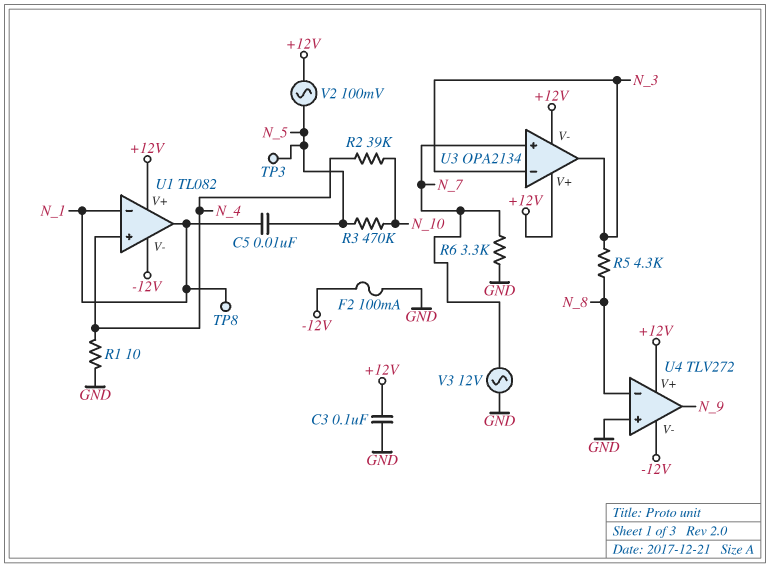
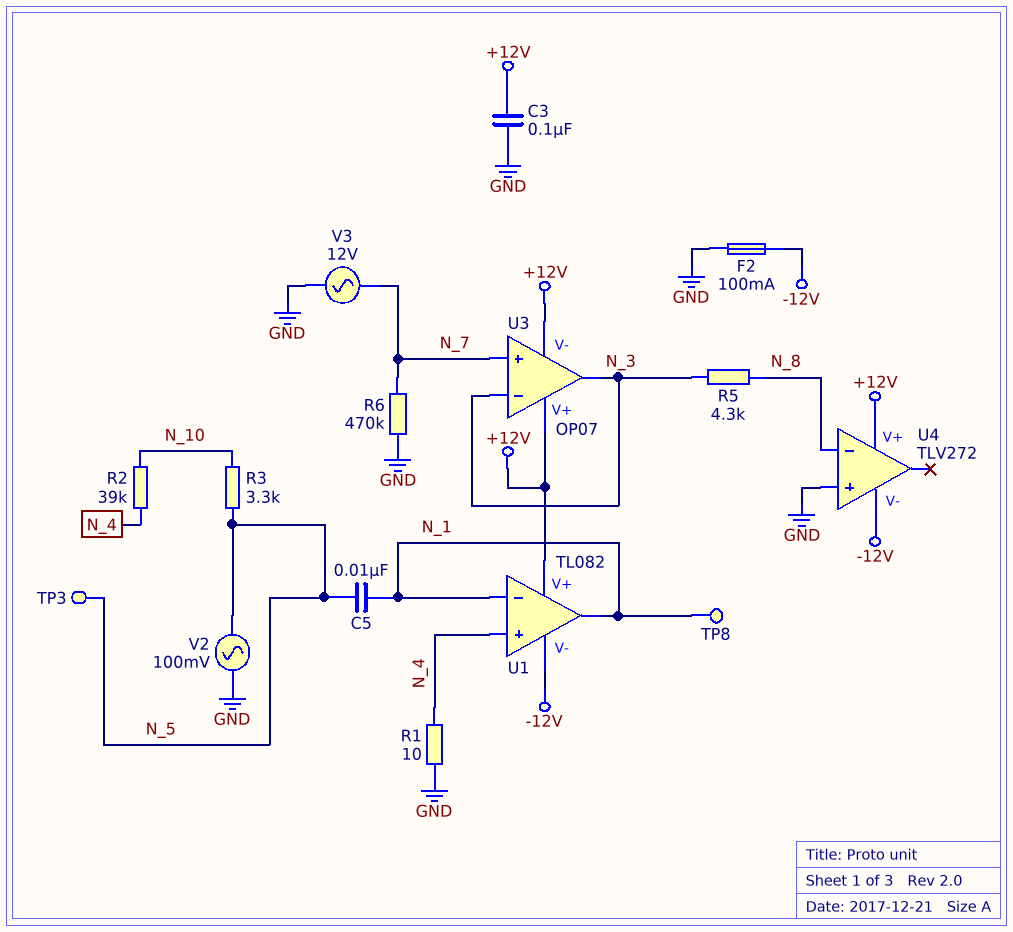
R3: 470k (N_5, N_10) -> 3.3k (N_5, N_10)
R6: 3.3k (GND, N_7) -> 470k (GND, N_7)
U3: OPA2134 -> OP07
U4 pin out: N_9 -> none
V2: AC 100mV (+12V, N_5) -> AC 100mV (GND, N_5)

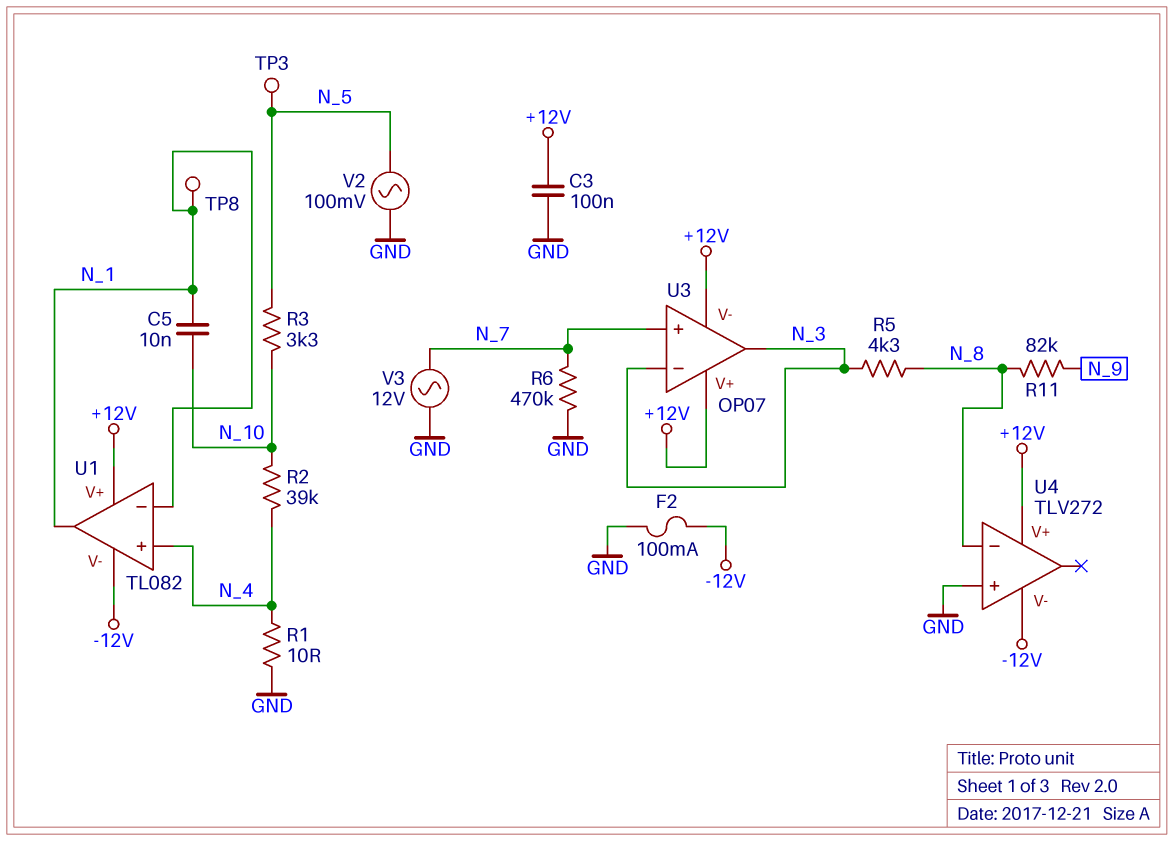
C5: 10nF (N_1, N_5) -> 10nF (N_1, N_10)
R11: none -> 82k (N_8, N_9)

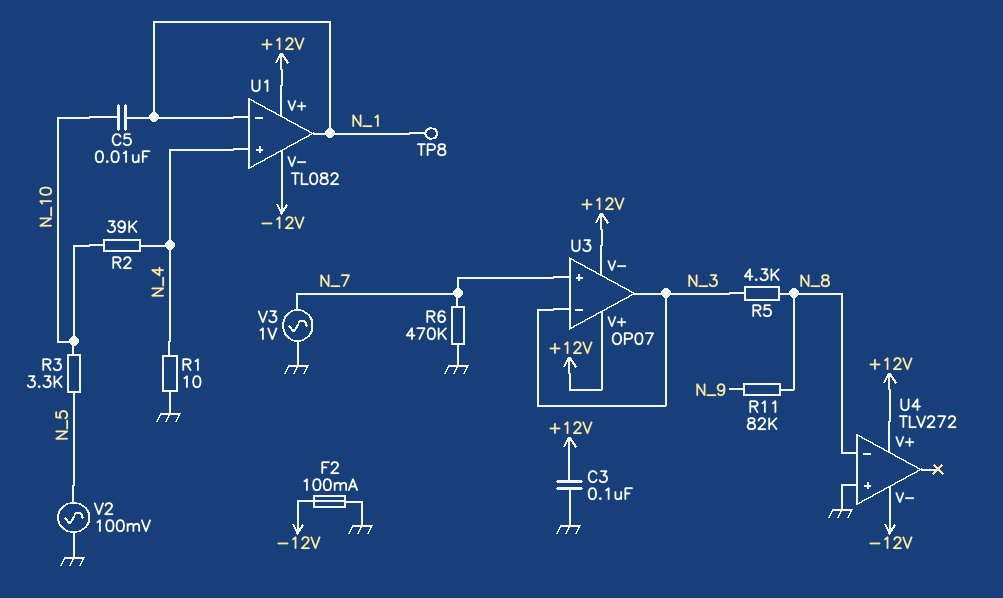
TP3: test point (N_5) -> none
V3: AC 12V (GND, N_7) -> AC 1V (GND, N_7)

